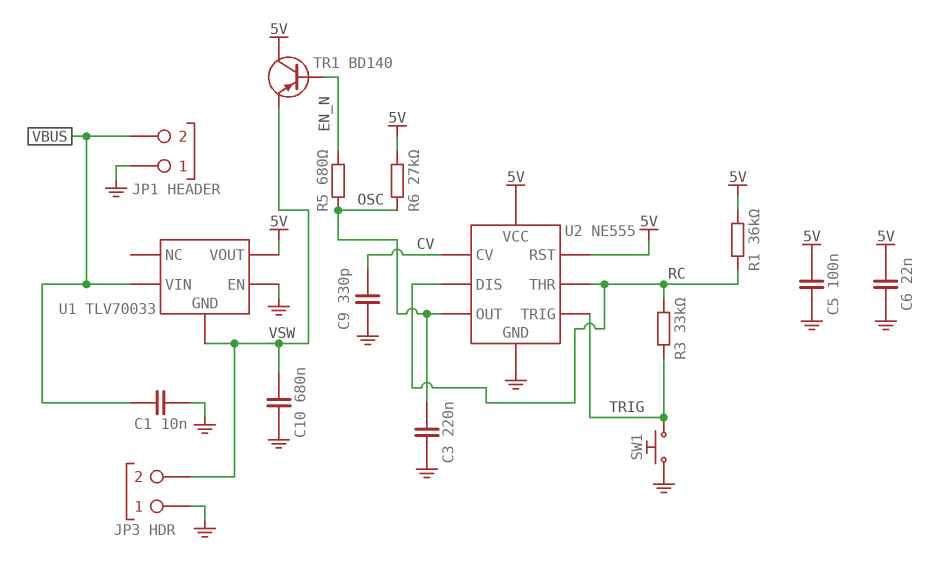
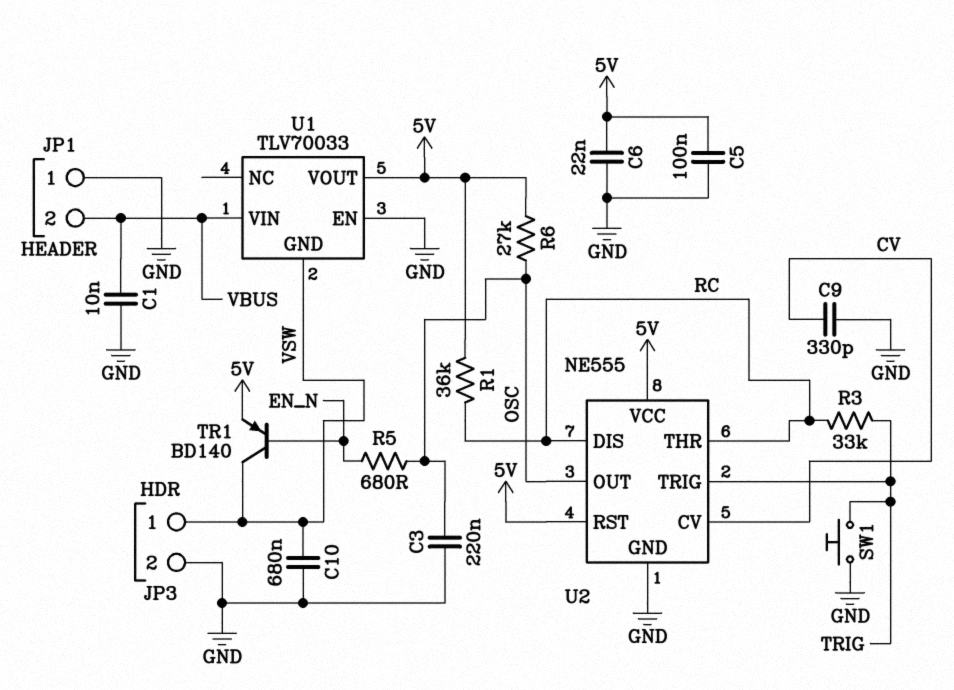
JP3 pin 1: GND -> VSW
JP3 pin 2: VSW -> GND
TR1: PNP BD140 (B EN_N, C 5V, E VSW) -> PNP BD140 (B EN_N, C VSW, E 5V)

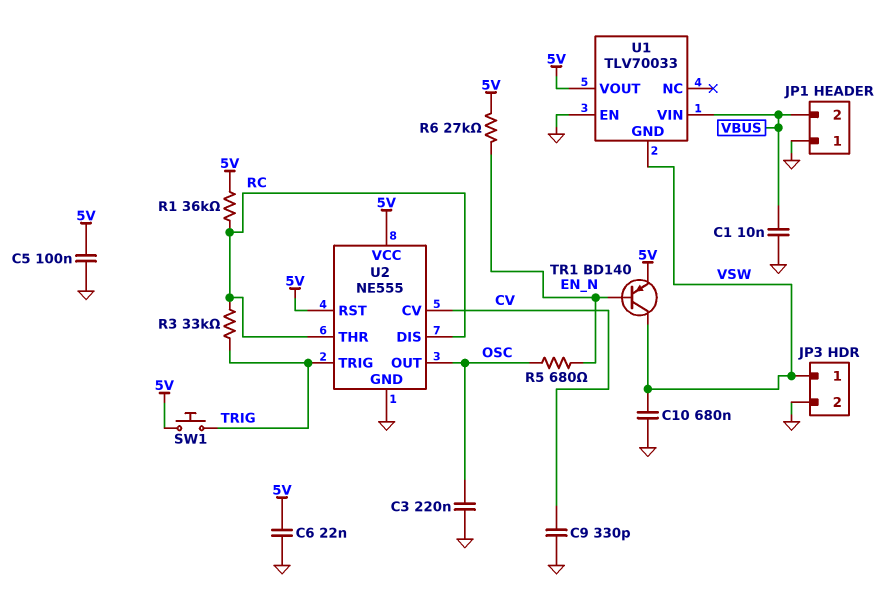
R6: 27k (5V, OSC) -> 27k (5V, EN_N)
SW1: button (GND, TRIG) -> button (5V, TRIG)

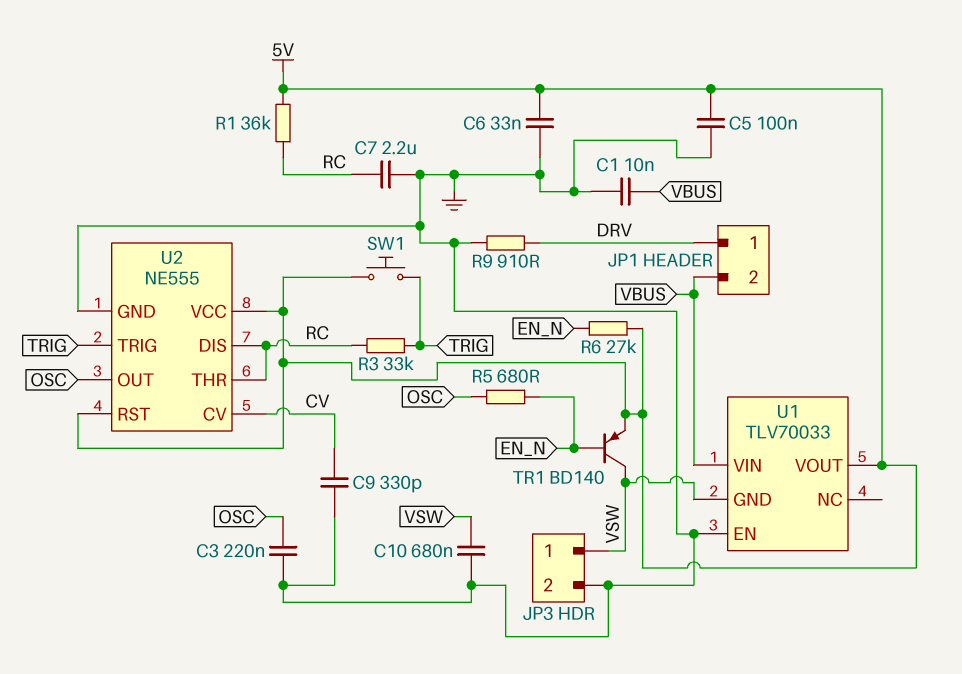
C6: 22nF (5V, GND) -> 33nF (5V, GND)
C7: none -> 2.2uF (GND, RC)
JP1 pin 1: GND -> DRV
R9: none -> 910 (DRV, GND)

